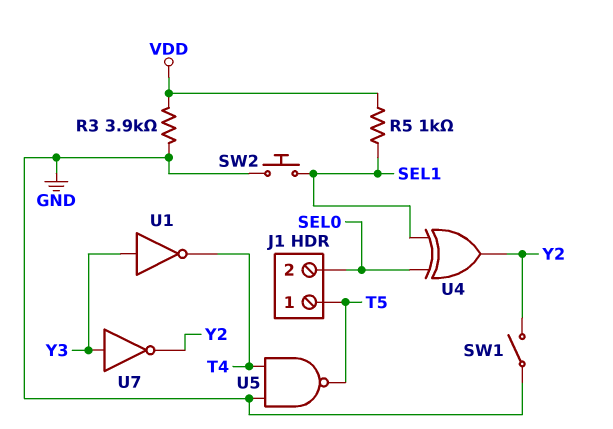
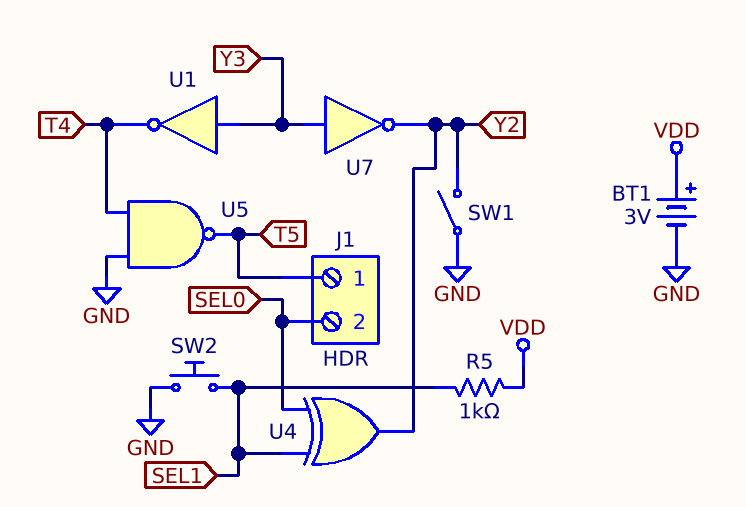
BT1: none -> 3V (plus VDD, minus GND)
R3: 3.9k (GND, VDD) -> none

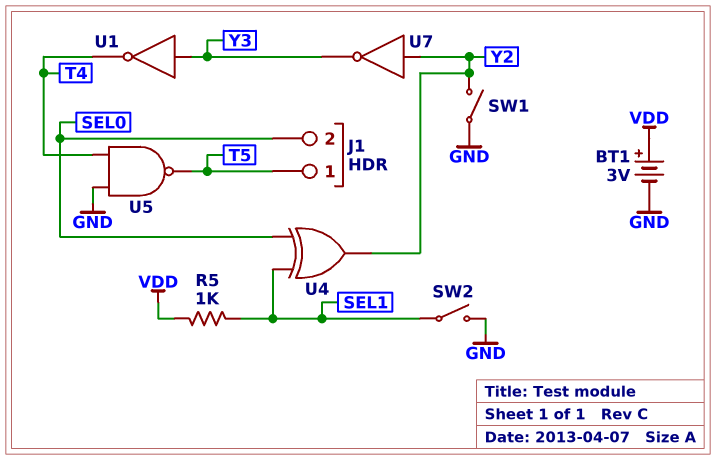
SW2: button (GND, SEL1) -> switch (GND, SEL1)
U7: NOT (in Y3, out Y2) -> NOT (in Y2, out Y3)

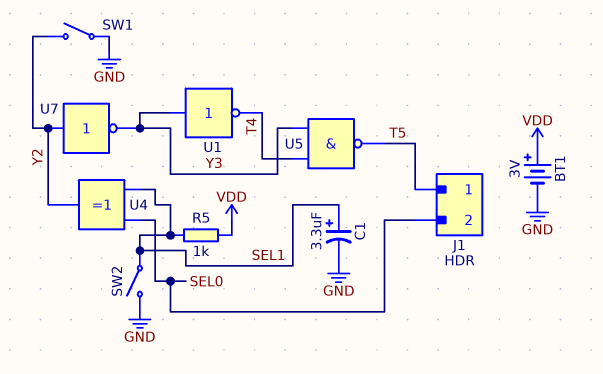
C1: none -> 3.3uF (plus SEL1, minus GND)
U5: NAND (in GND, in T4, out T5) -> NAND (in T4, in Y3, out T5)

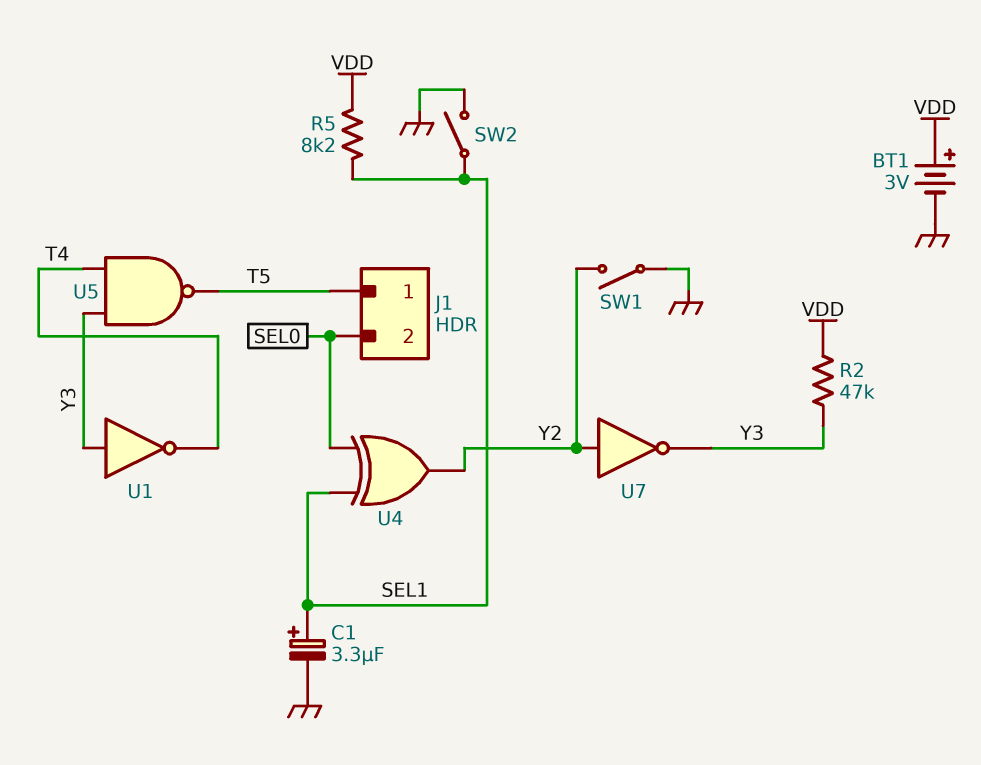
R2: none -> 47k (VDD, Y3)
R5: 1k (SEL1, VDD) -> 8.2k (SEL1, VDD)

